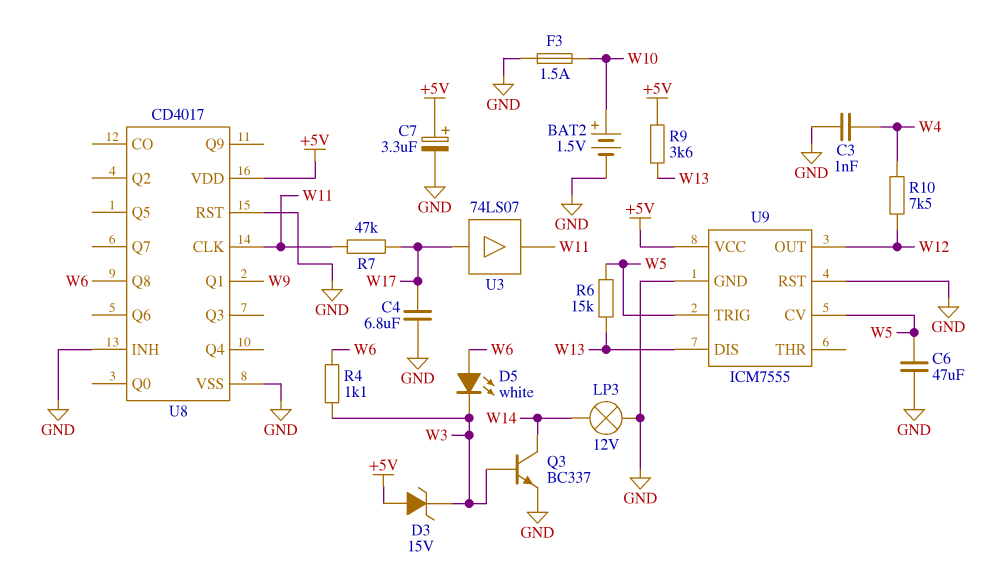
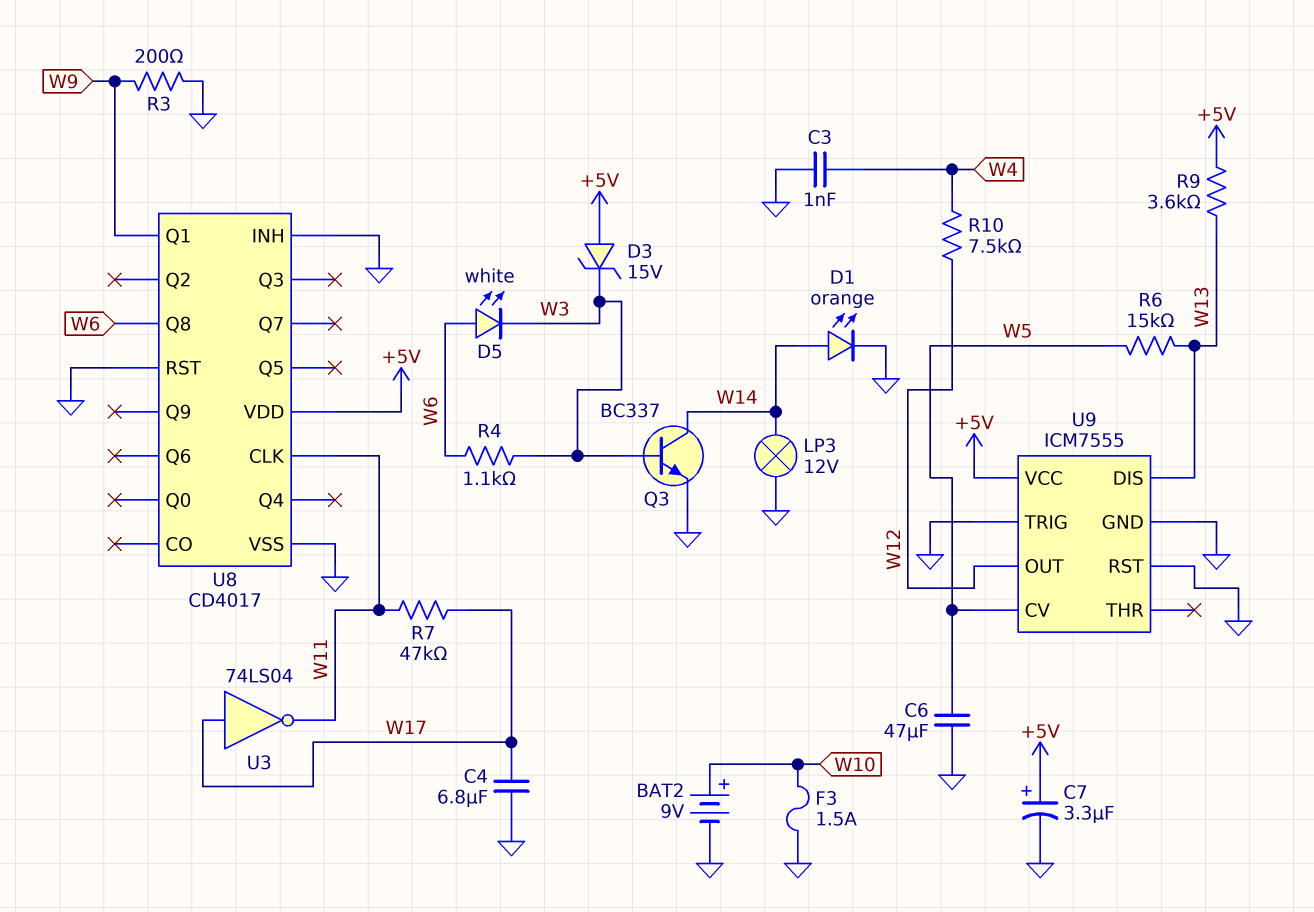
BAT2: 1.5V (plus W10, minus GND) -> 9V (plus W10, minus GND)
D1: none -> LED orange (A W14, K GND)
R3: none -> 200 (GND, W9)
U3: buffer 74LS07 (in W17, out W11) -> NOT 74LS04 (in W17, out W11)
U9 pin TRIG: W5 -> GND

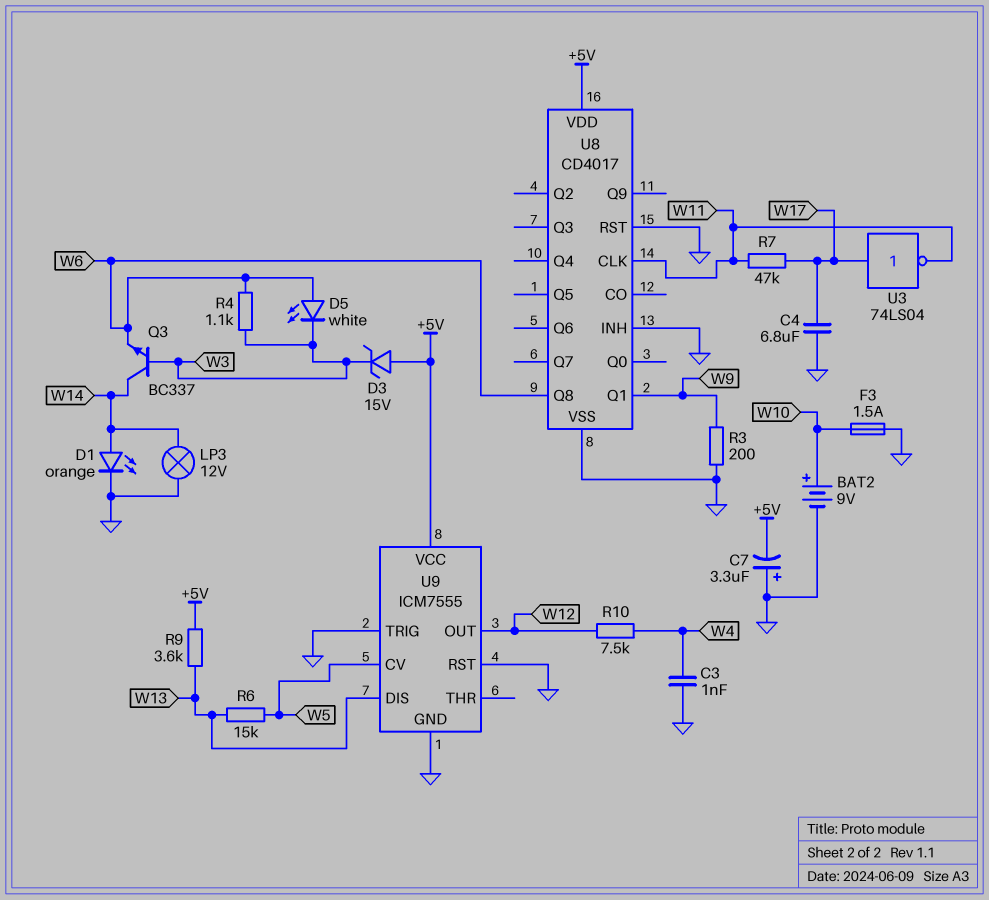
C6: 47uF (GND, W5) -> none
C7: 3.3uF (plus +5V, minus GND) -> 3.3uF (plus GND, minus +5V)
Q3: NPN BC337 (B W3, C W14, E GND) -> NPN BC337 (B W3, C W14, E W6)

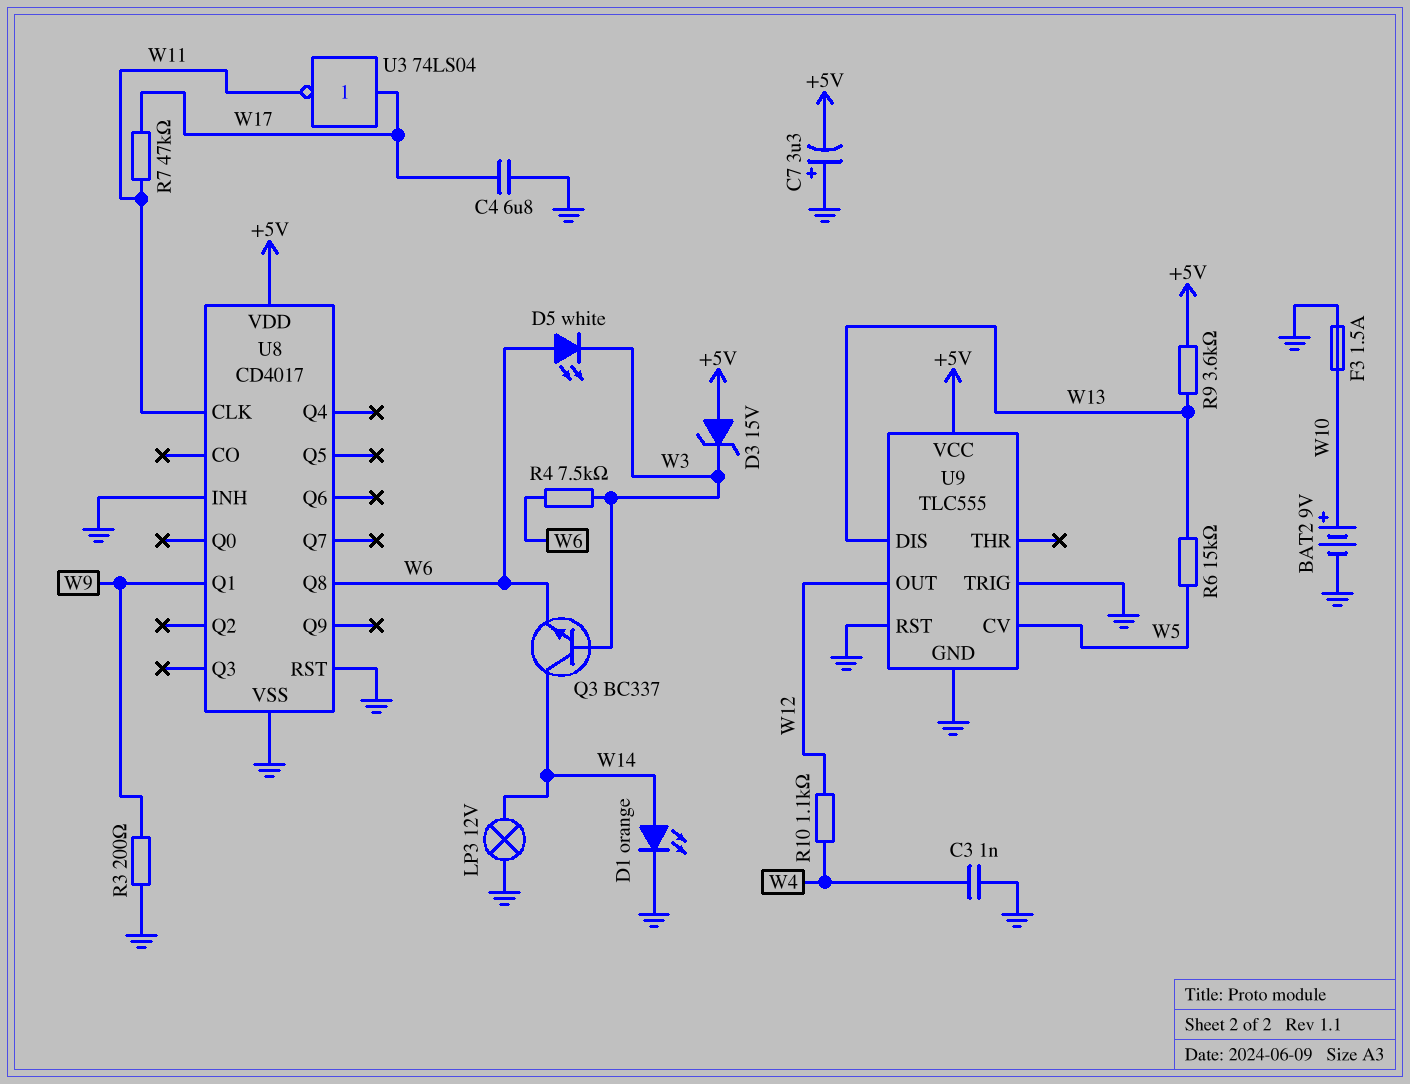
R4: 1.1k (W3, W6) -> 7.5k (W3, W6)
R10: 7.5k (W4, W12) -> 1.1k (W4, W12)
U9: ICM7555 -> TLC555

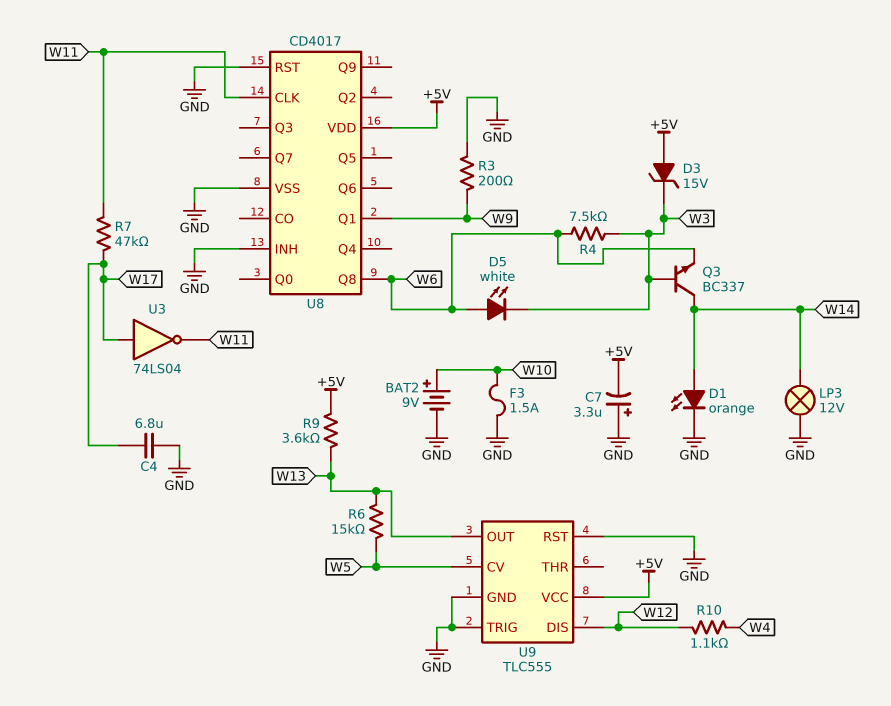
C3: 1nF (GND, W4) -> none
U9 pin DIS: W13 -> W12
U9 pin OUT: W12 -> W13

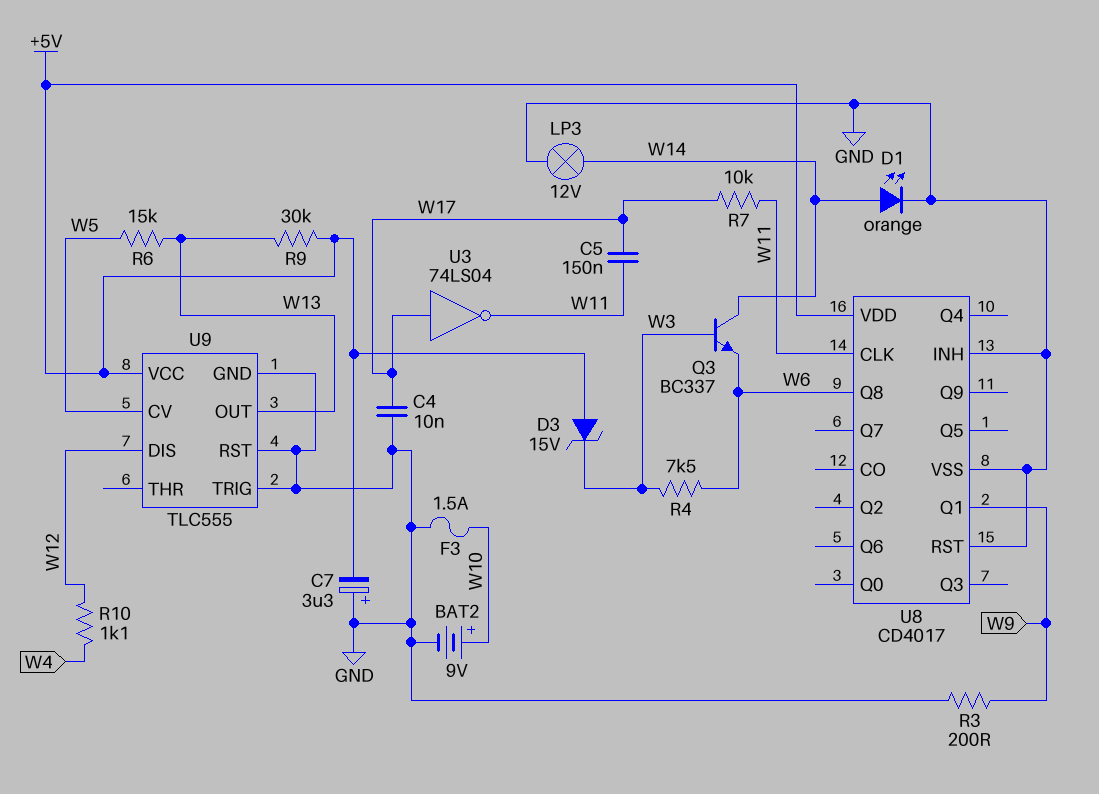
C4: 6.8uF (GND, W17) -> 10nF (GND, W17)
C5: none -> 150nF (W11, W17)
D5: LED white (A W6, K W3) -> none
R7: 47k (W11, W17) -> 10k (W11, W17)
R9: 3.6k (+5V, W13) -> 30k (+5V, W13)

